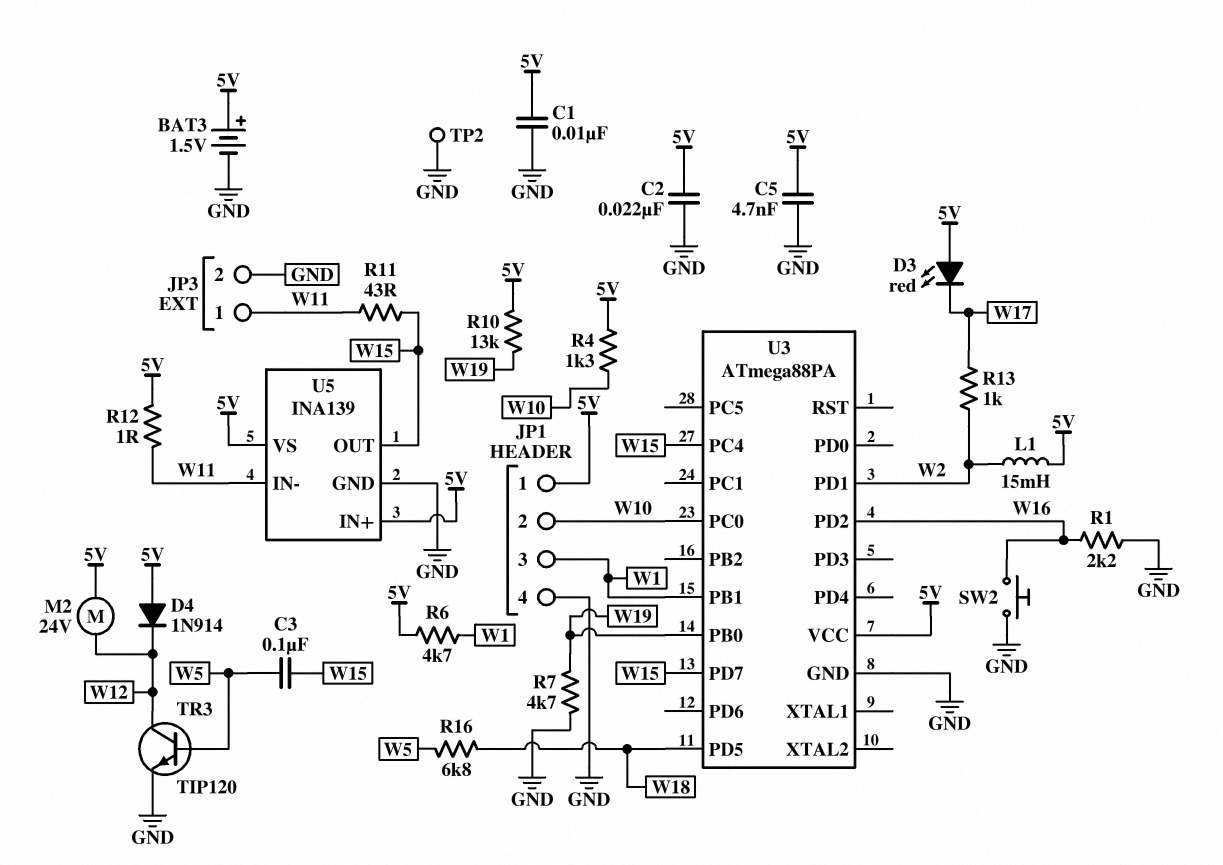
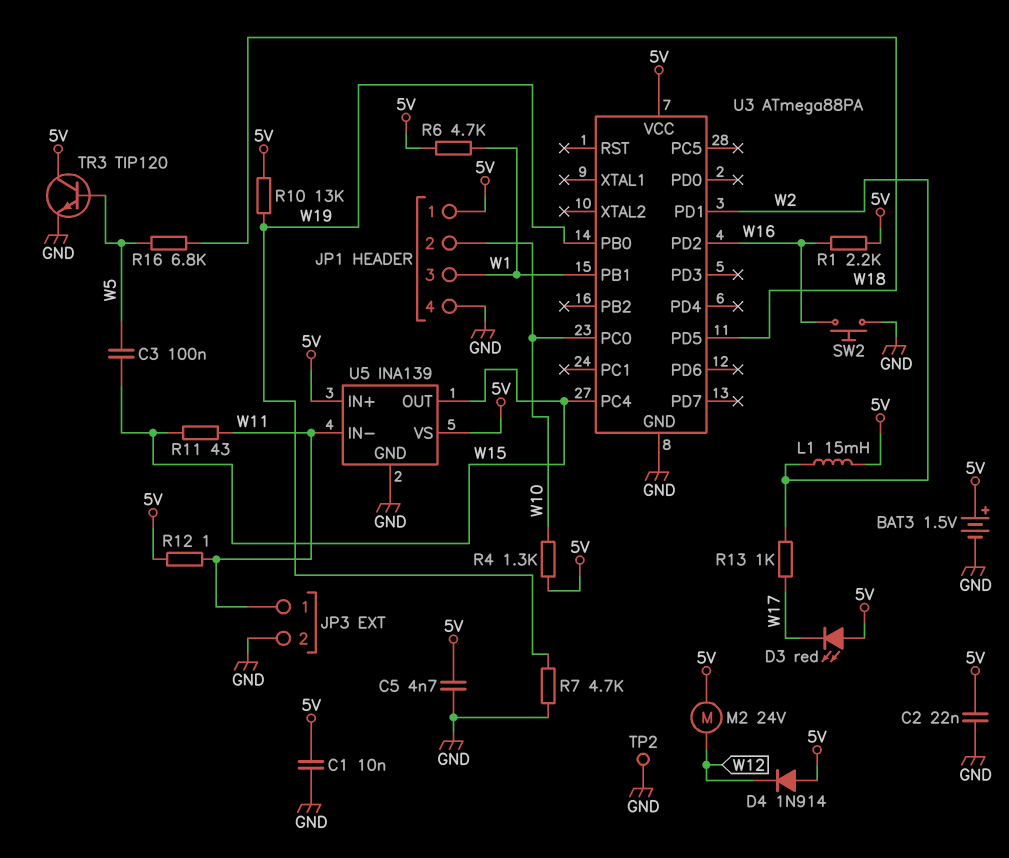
R1: 2.2k (GND, W16) -> 2.2k (5V, W16)
TR3: NPN TIP120 (B W5, C W12, E GND) -> NPN TIP120 (B W5, C 5V, E GND)
U3 pin PD7: W15 -> none

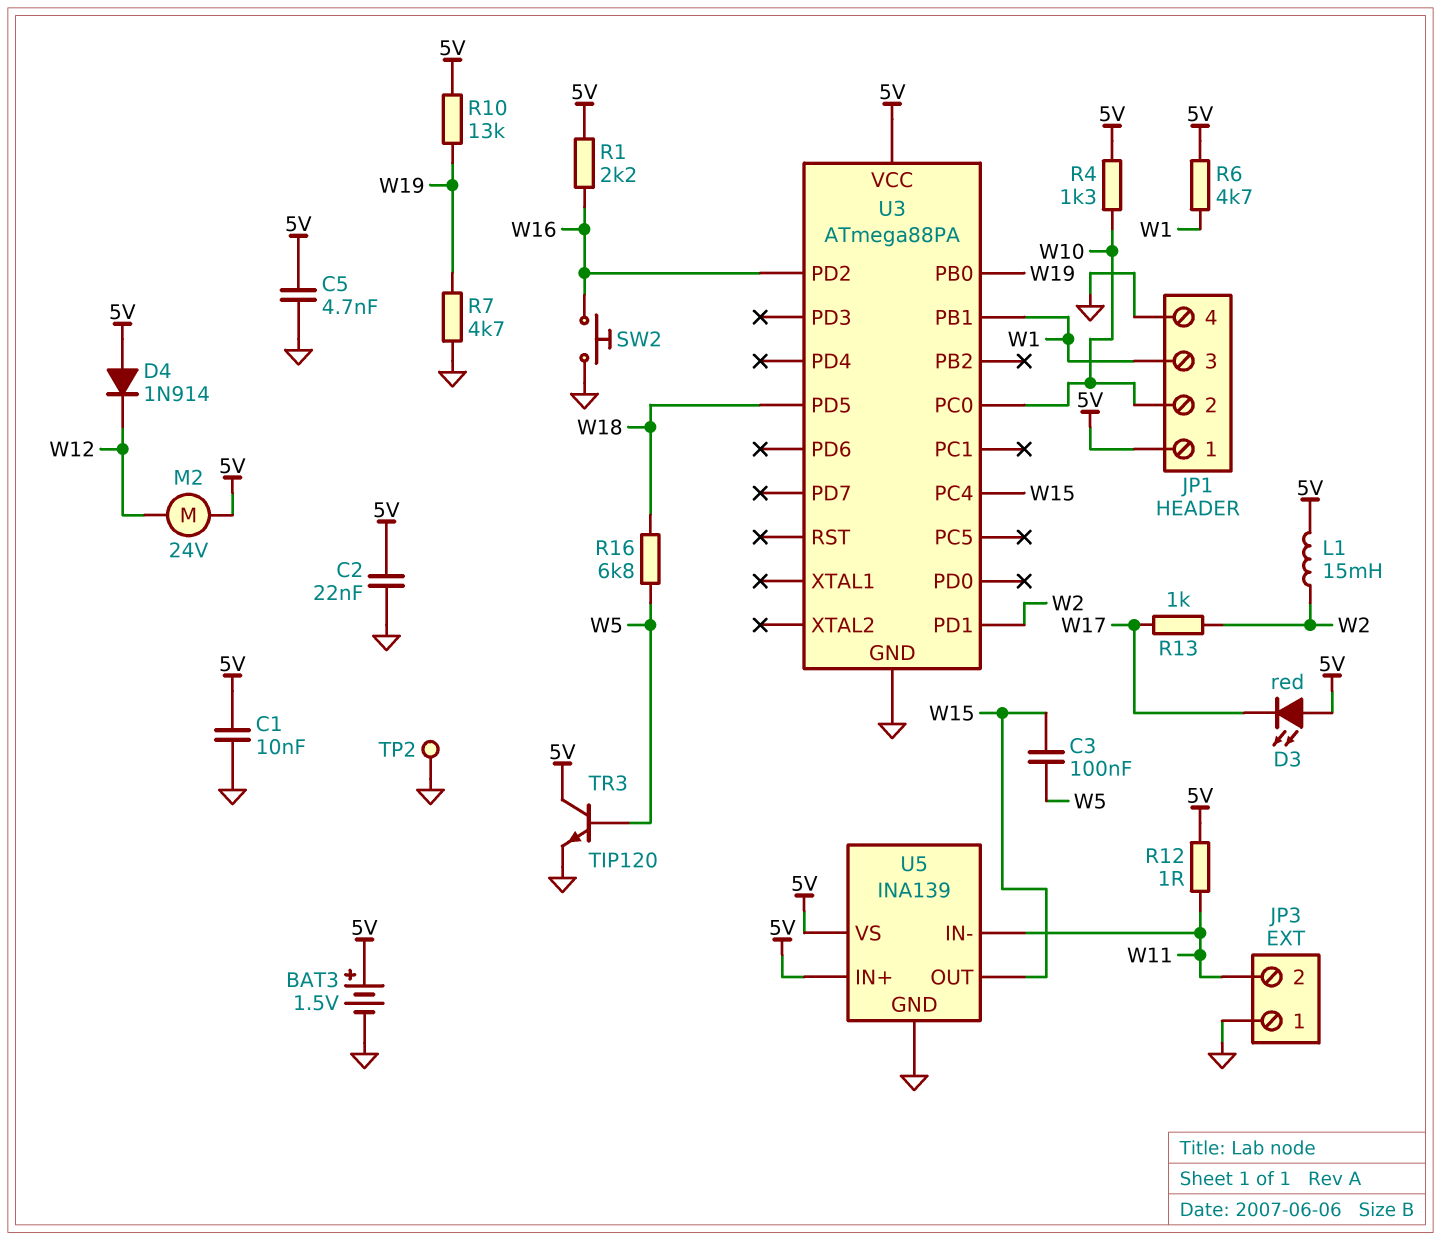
JP3 pin 1: W11 -> GND
JP3 pin 2: GND -> W11
R11: 43 (W11, W15) -> none

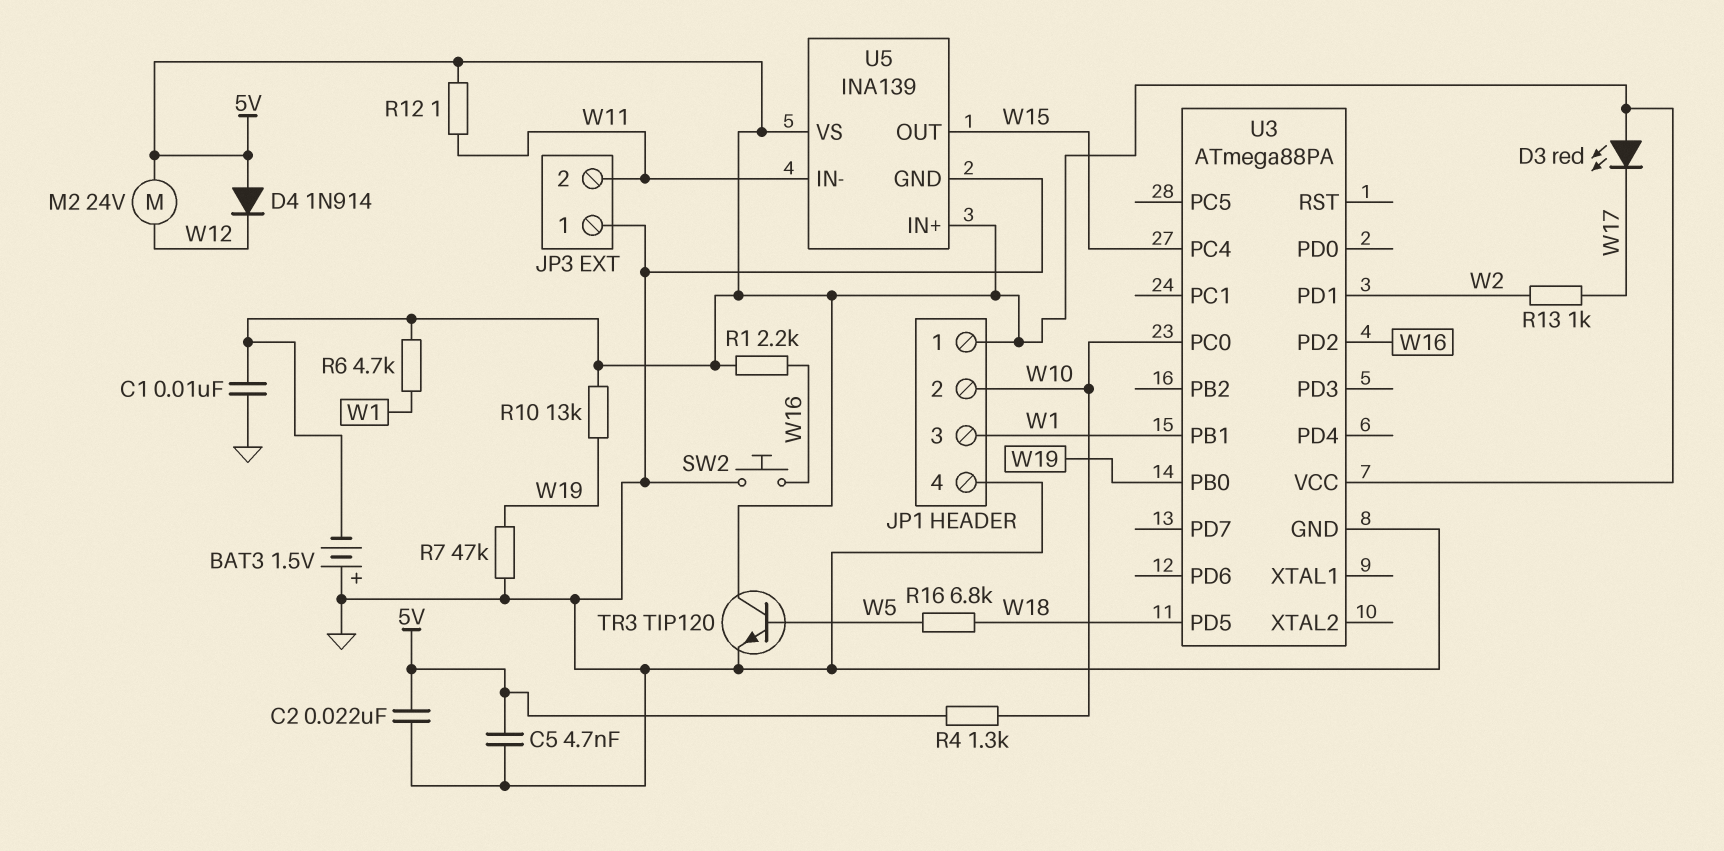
BAT3: 1.5V (plus 5V, minus GND) -> 1.5V (plus GND, minus 5V)
C3: 100nF (W5, W15) -> none
L1: 15mH (5V, W2) -> none
R7: 4.7k (GND, W19) -> 47k (GND, W19)
TP2: test point (GND) -> none

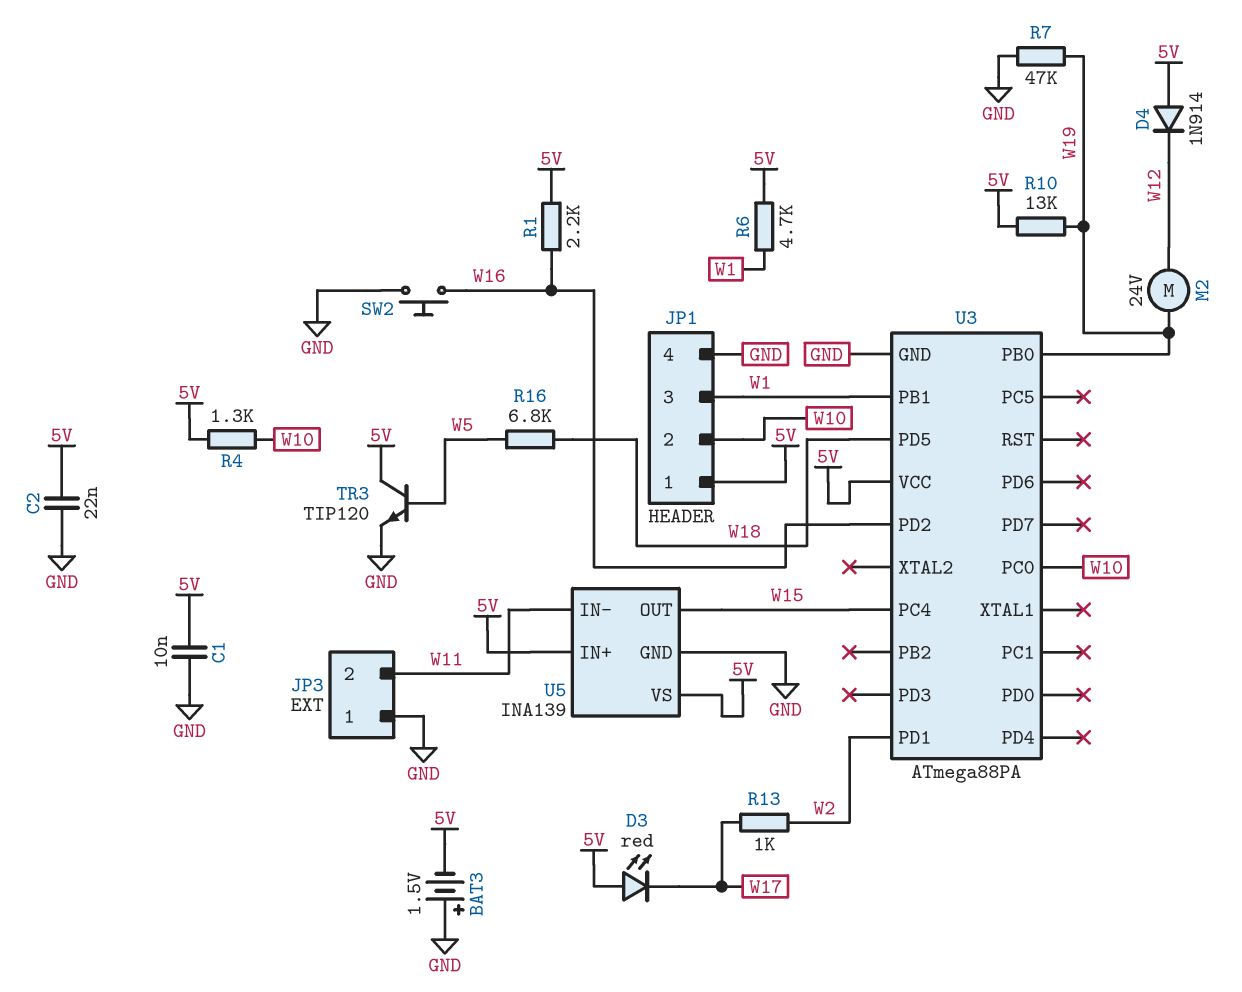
C5: 4.7nF (5V, GND) -> none
M2: motor 24V (5V, W12) -> motor 24V (W12, W19)
R12: 1 (5V, W11) -> none

